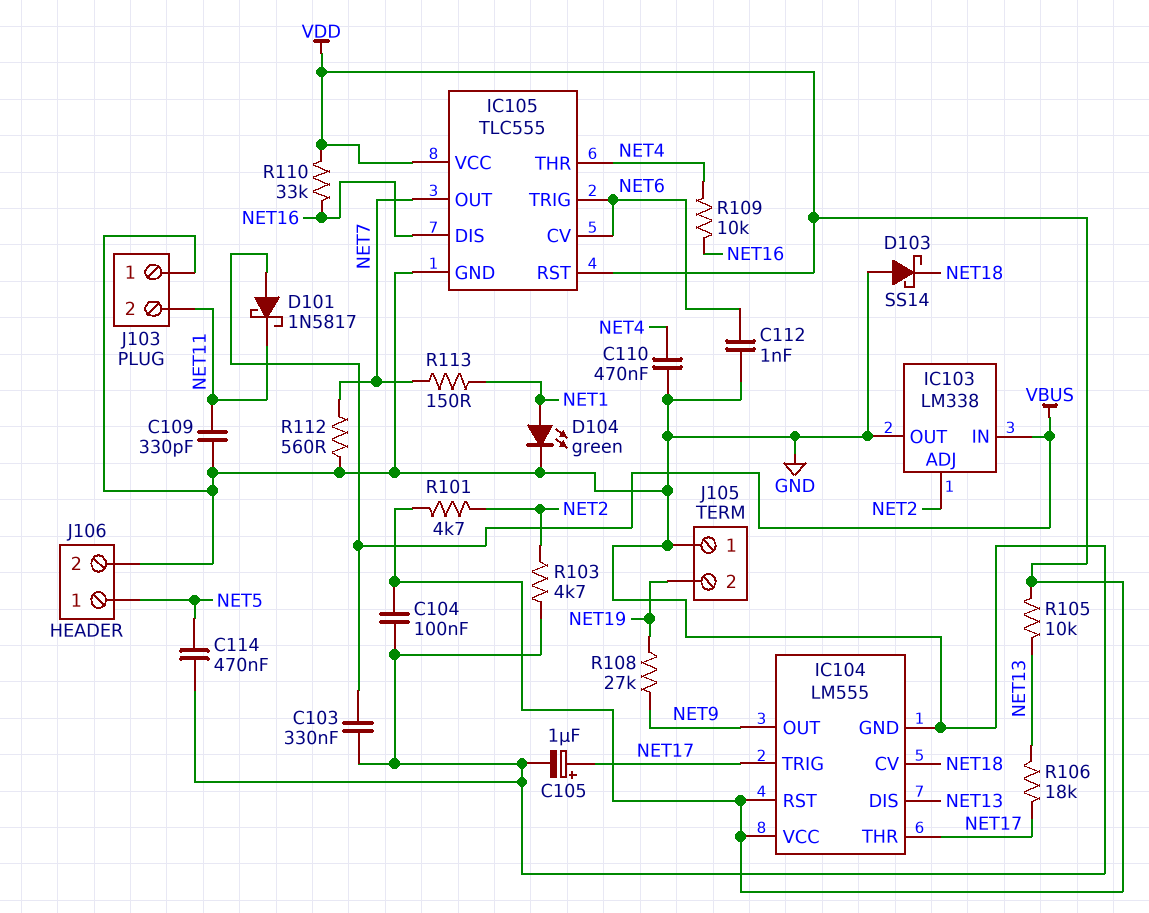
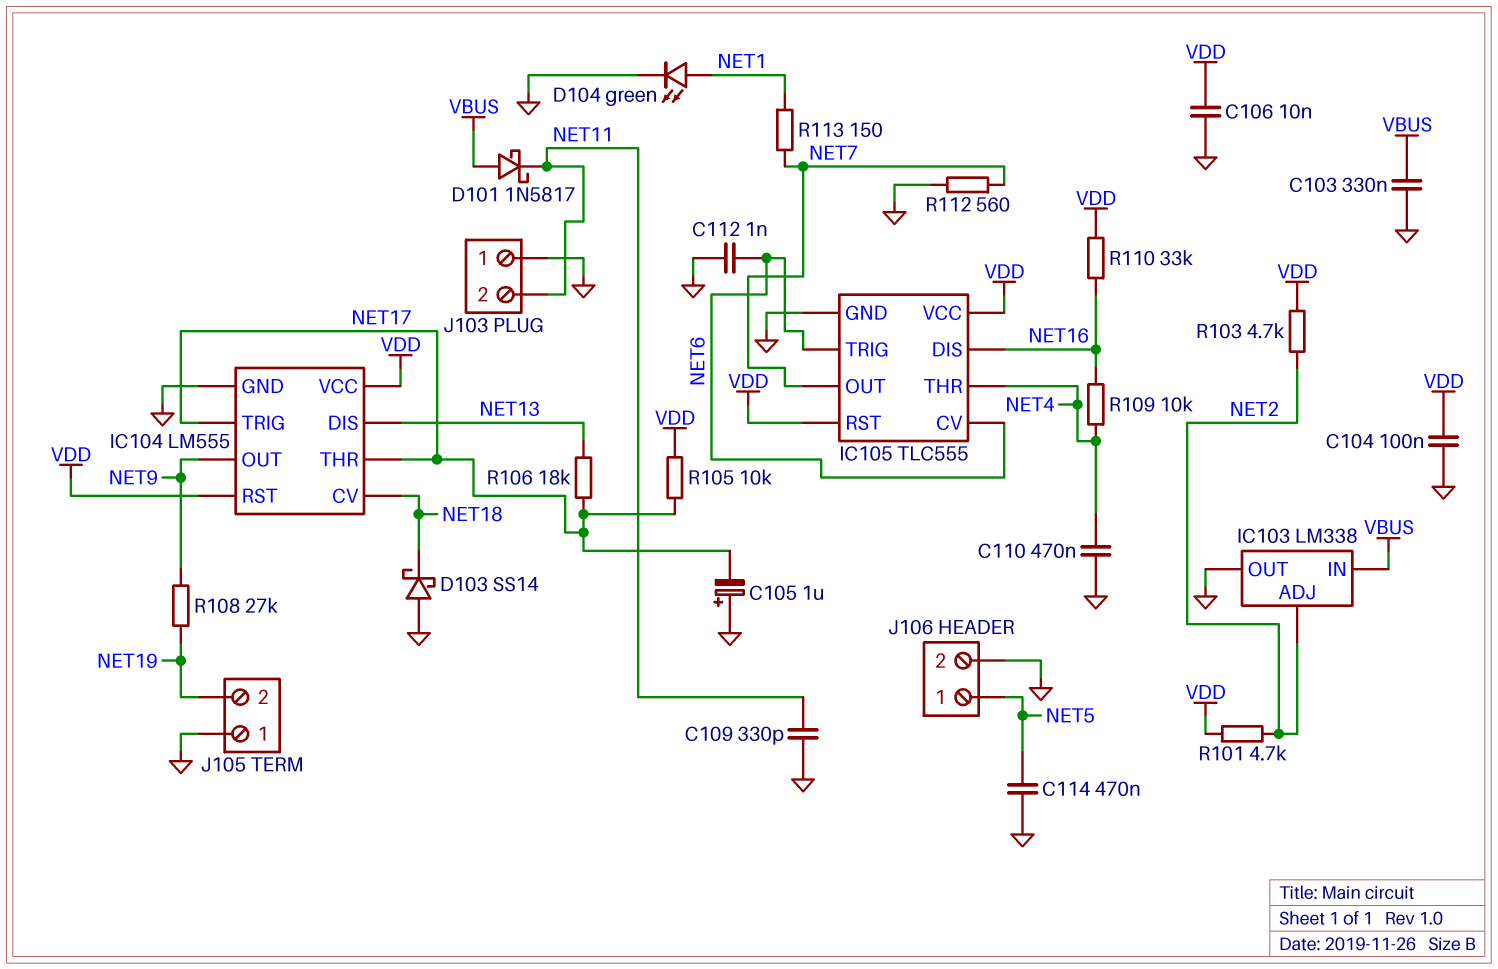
C105: 1uF (plus NET17, minus GND) -> 1uF (plus GND, minus NET17)
C106: none -> 10nF (GND, VDD)
R103: 4.7k (GND, NET2) -> 4.7k (NET2, VDD)
R105: 10k (NET13, VDD) -> 10k (NET17, VDD)

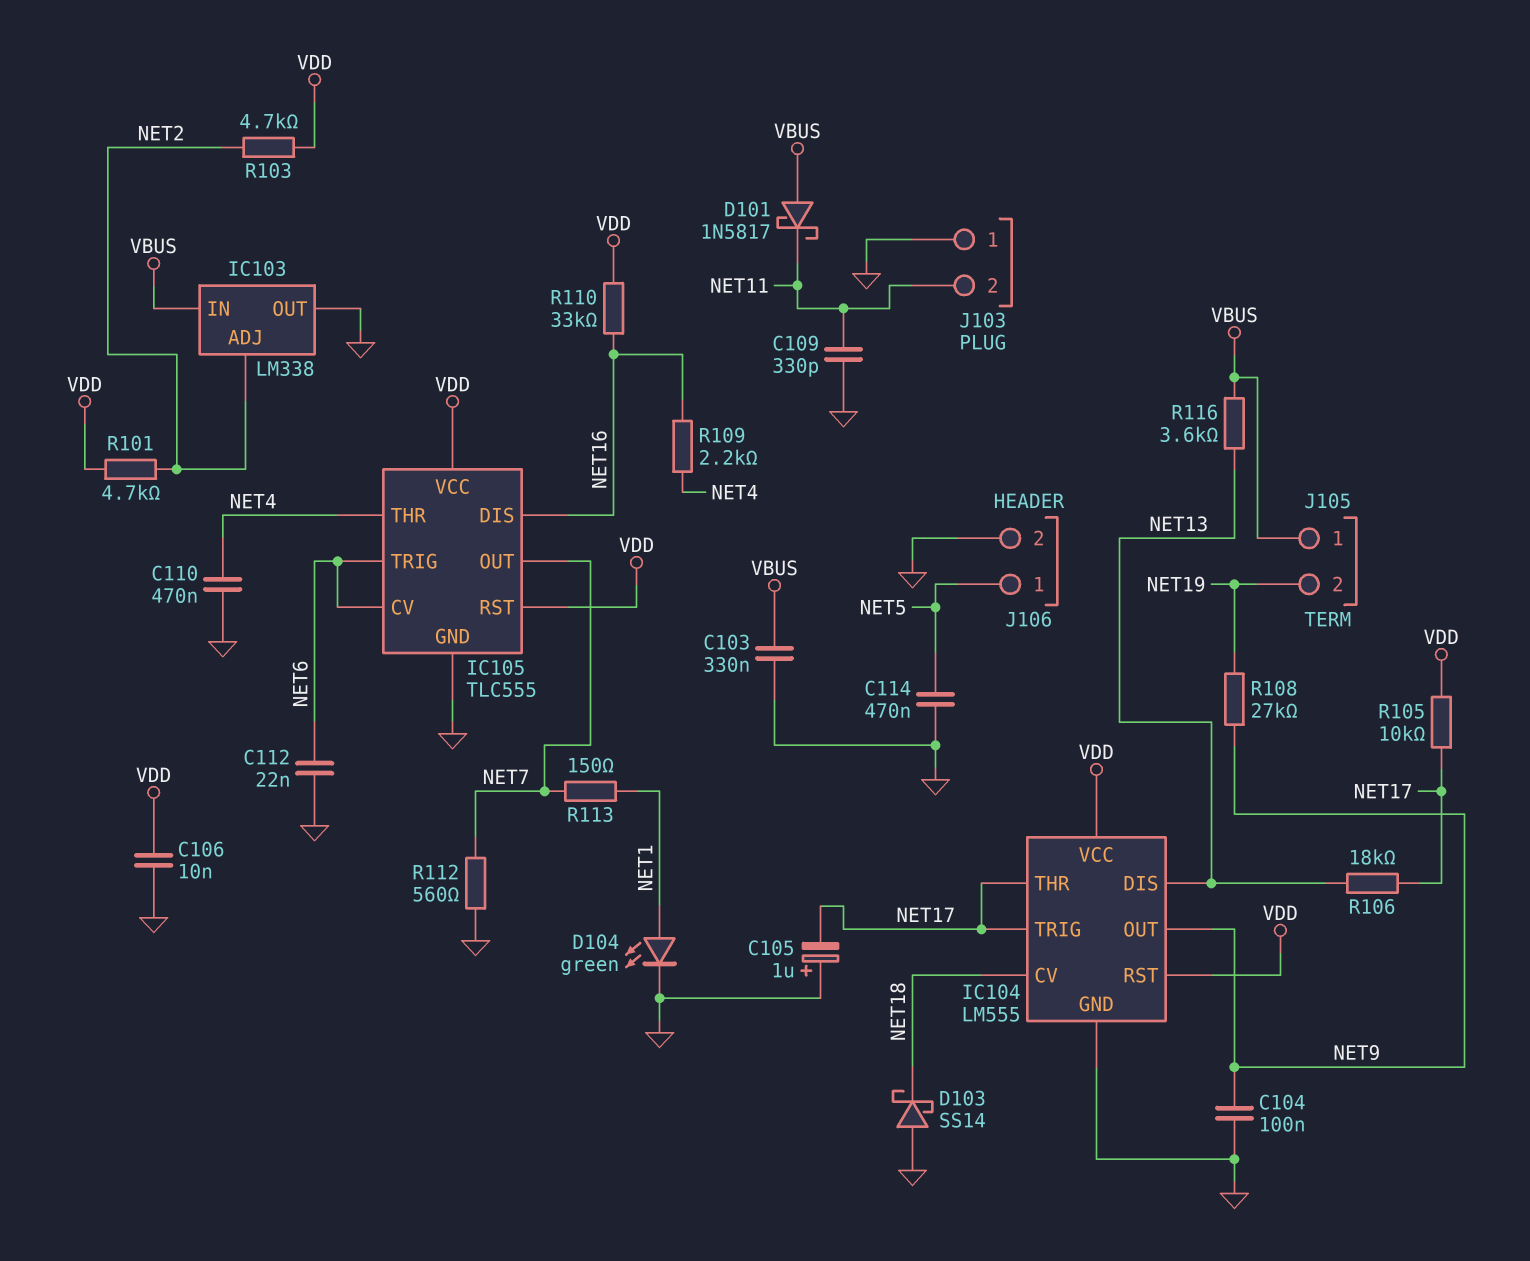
C104: 100nF (GND, VDD) -> 100nF (GND, NET9)
C112: 1nF (GND, NET6) -> 22nF (GND, NET6)
J105 pin 1: GND -> VBUS
R109: 10k (NET4, NET16) -> 2.2k (NET4, NET16)
R116: none -> 3.6k (NET13, VBUS)

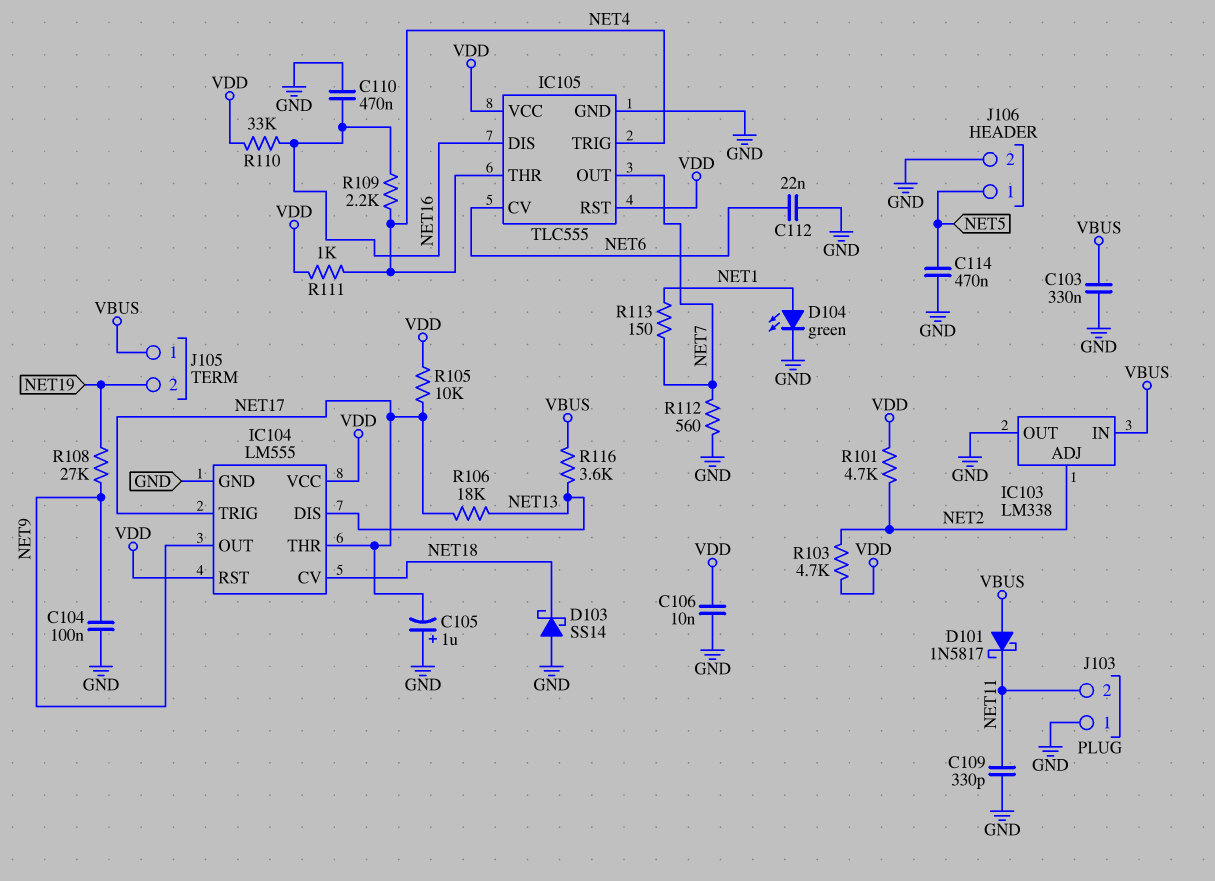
C110: 470nF (GND, NET4) -> 470nF (GND, NET16)
IC105 pin TRIG: NET6 -> NET4
R111: none -> 1k (NET4, VDD)

